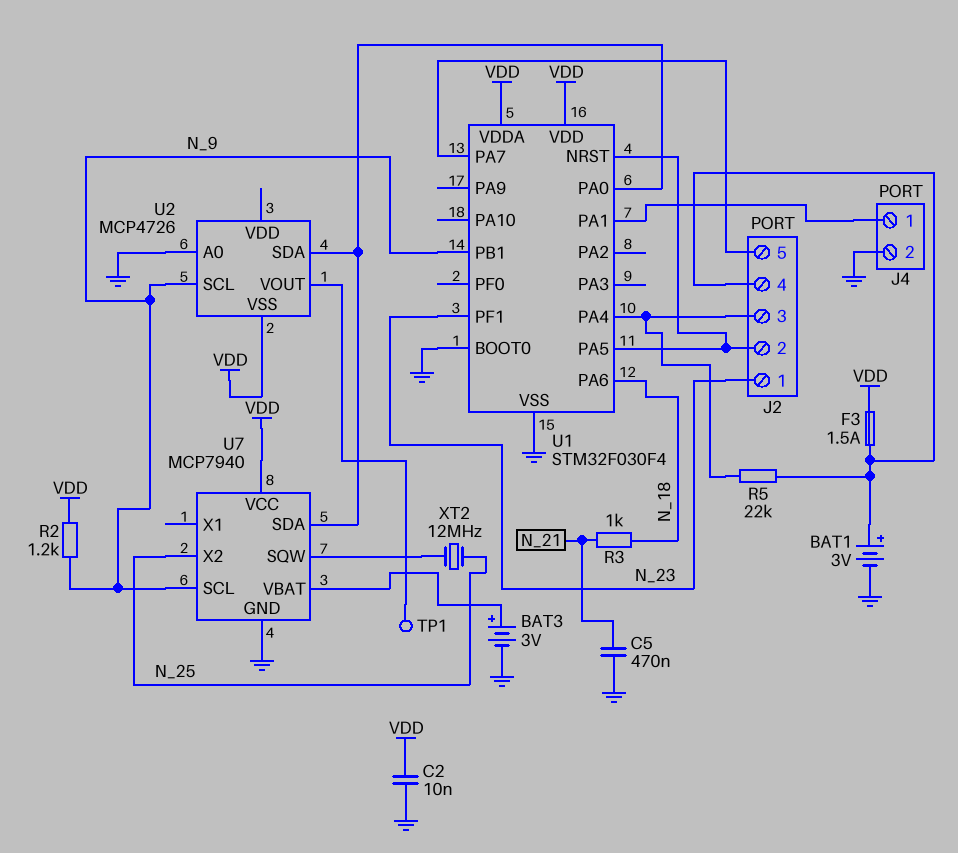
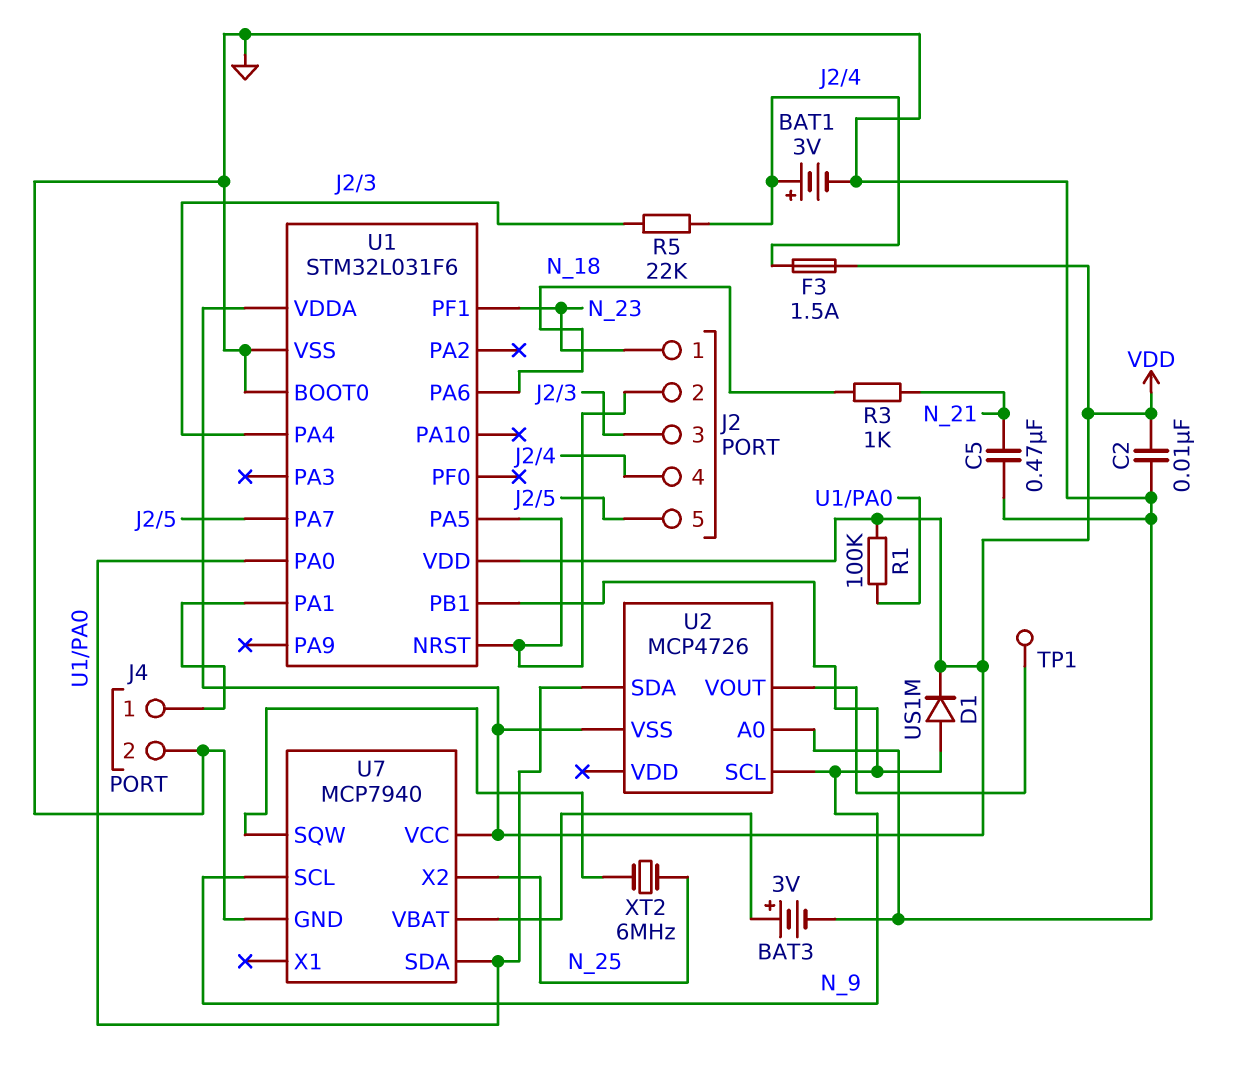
D1: none -> diode US1M (A N_9, K VDD)
R1: none -> 100k (U1/PA0, VDD)
R2: 1.2k (N_9, VDD) -> none
U1: STM32F030F4 -> STM32L031F6
XT2: 12MHz (N_25, U7/SQW) -> 6MHz (N_25, U7/SQW)

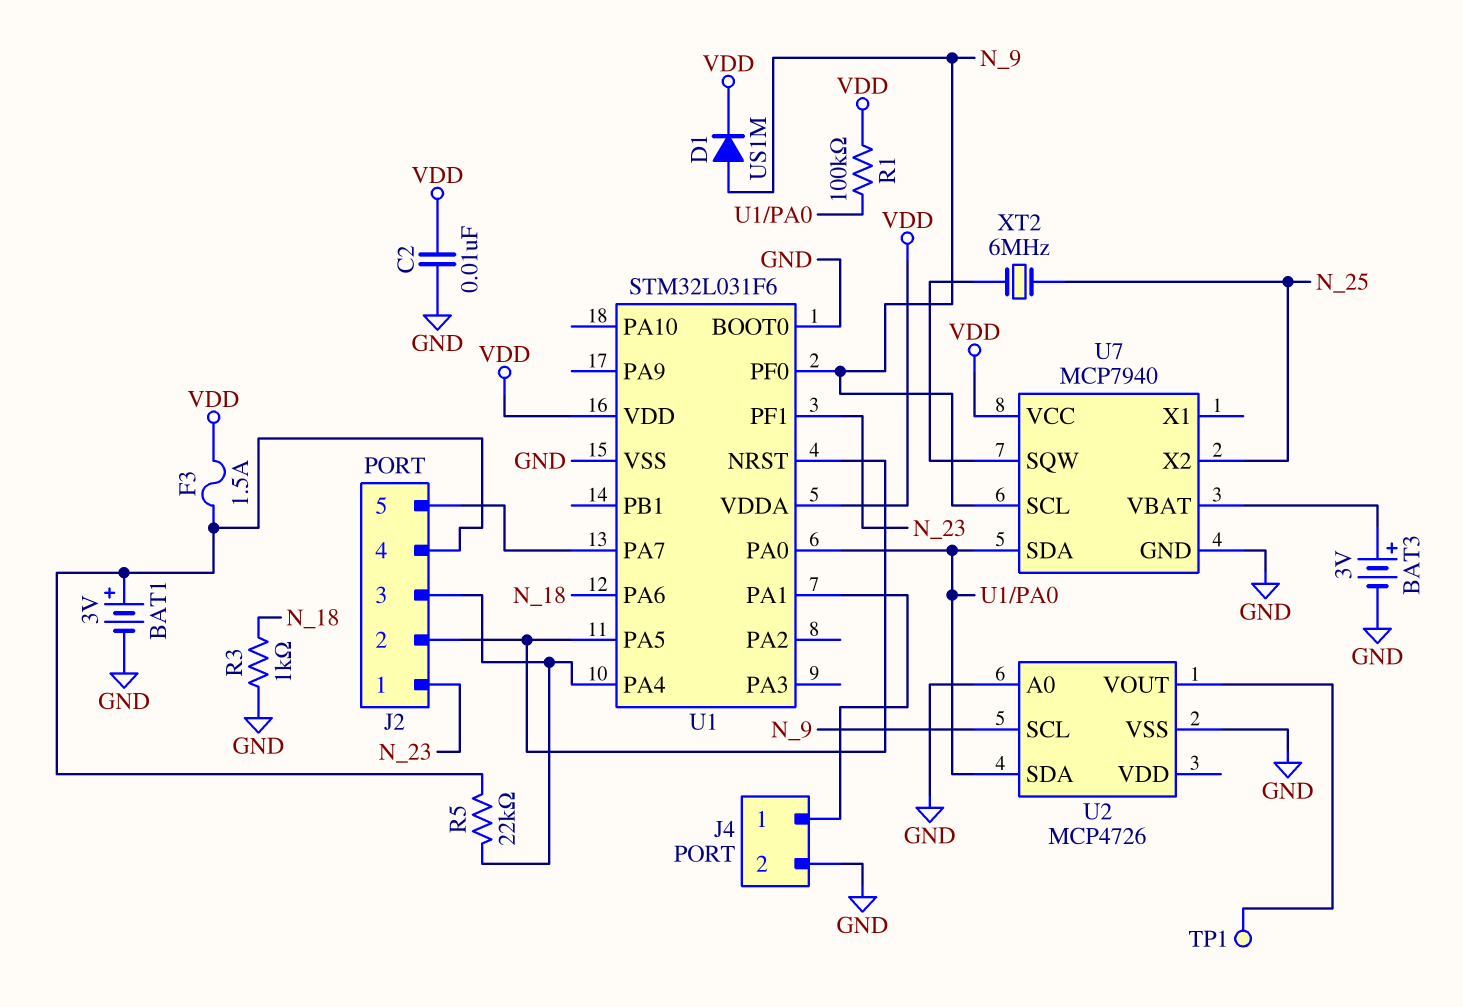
C5: 470nF (GND, N_21) -> none
R3: 1k (N_18, N_21) -> 1k (GND, N_18)
U1 pin PB1: N_9 -> none
U1 pin PF0: none -> N_9
U2 pin VSS: VDD -> GND

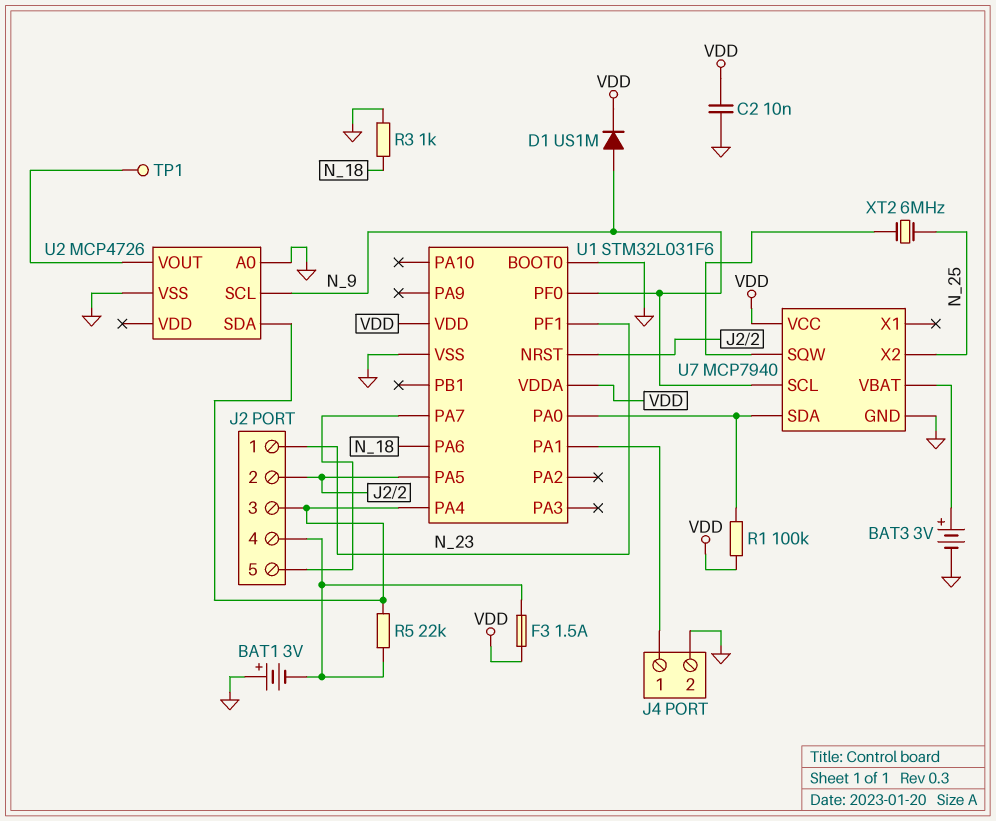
BAT1: 3V (plus J2/4, minus GND) -> 3V (plus GND, minus J2/4)
U2 pin SDA: U1/PA0 -> J2/3

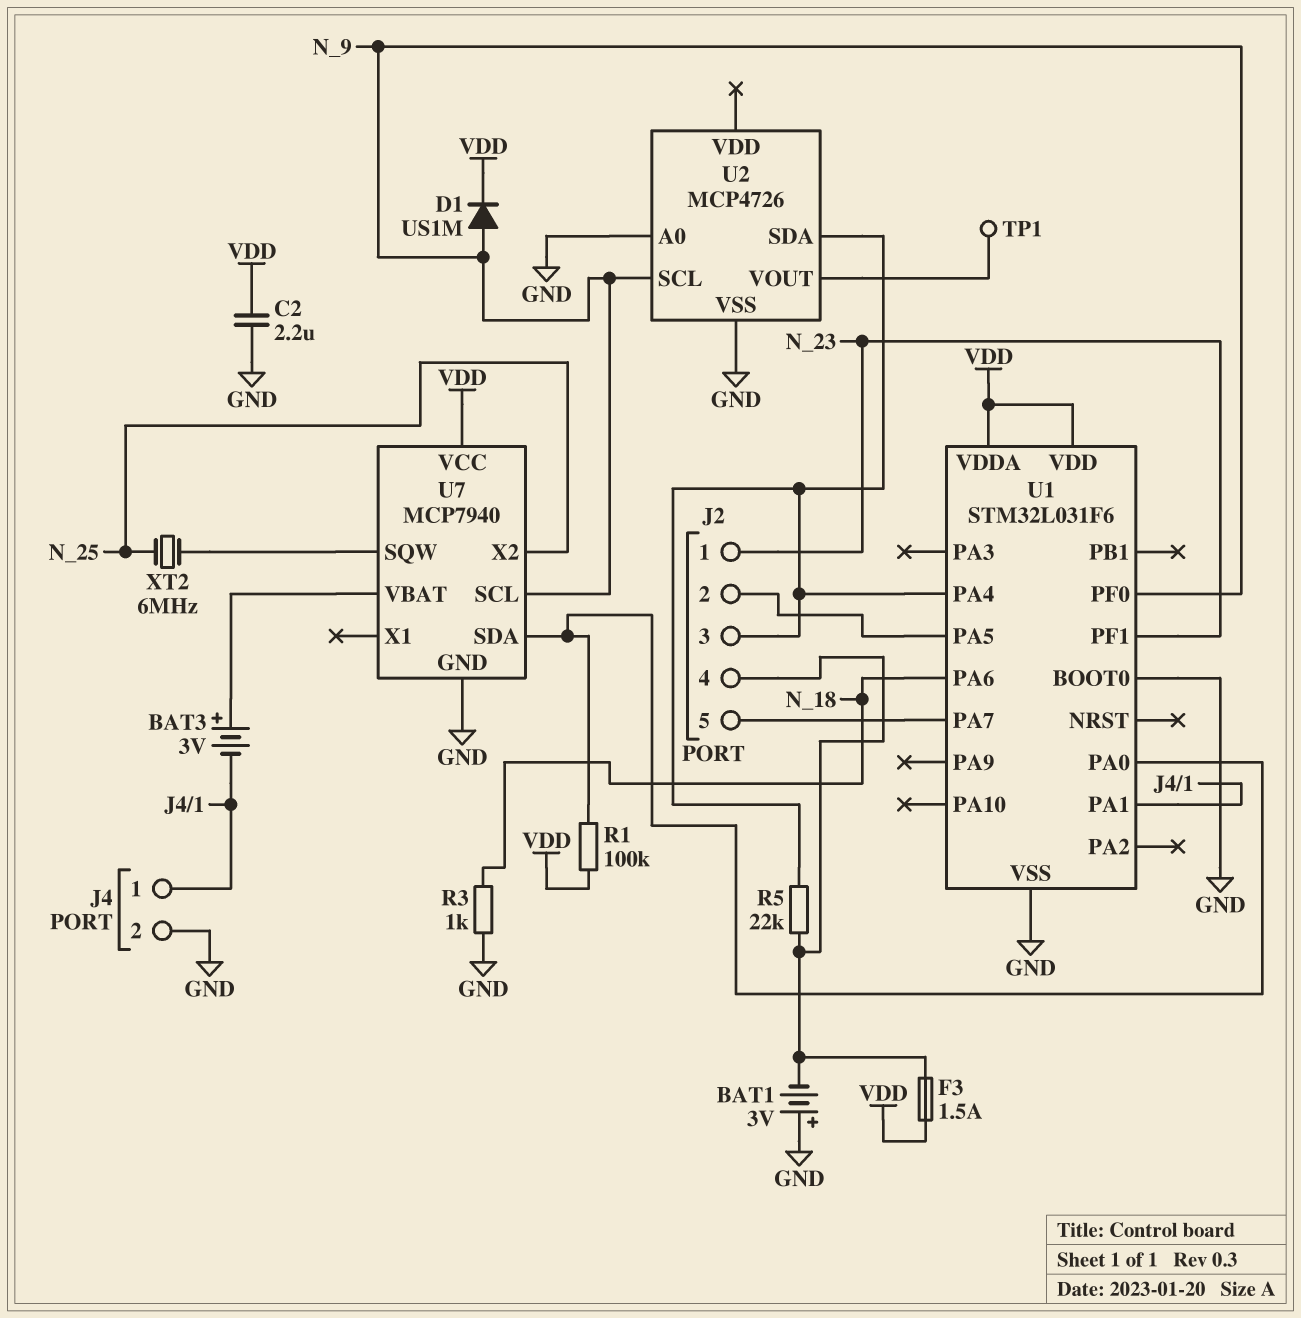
BAT3: 3V (plus U7/VBAT, minus GND) -> 3V (plus U7/VBAT, minus J4/1)
C2: 10nF (GND, VDD) -> 2.2uF (GND, VDD)
U1 pin NRST: J2/2 -> none

